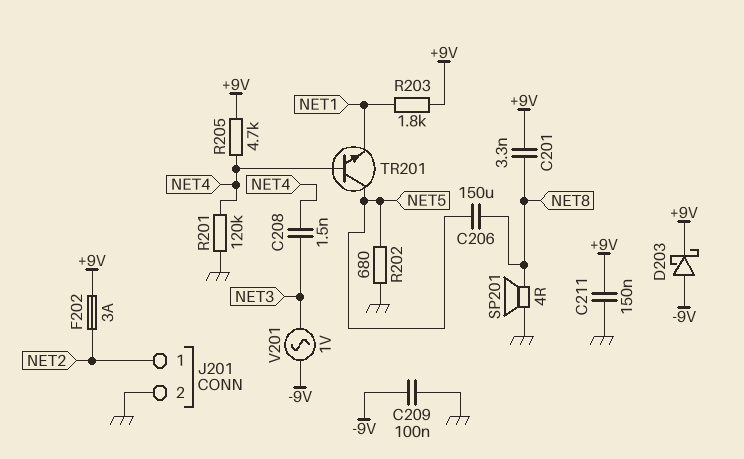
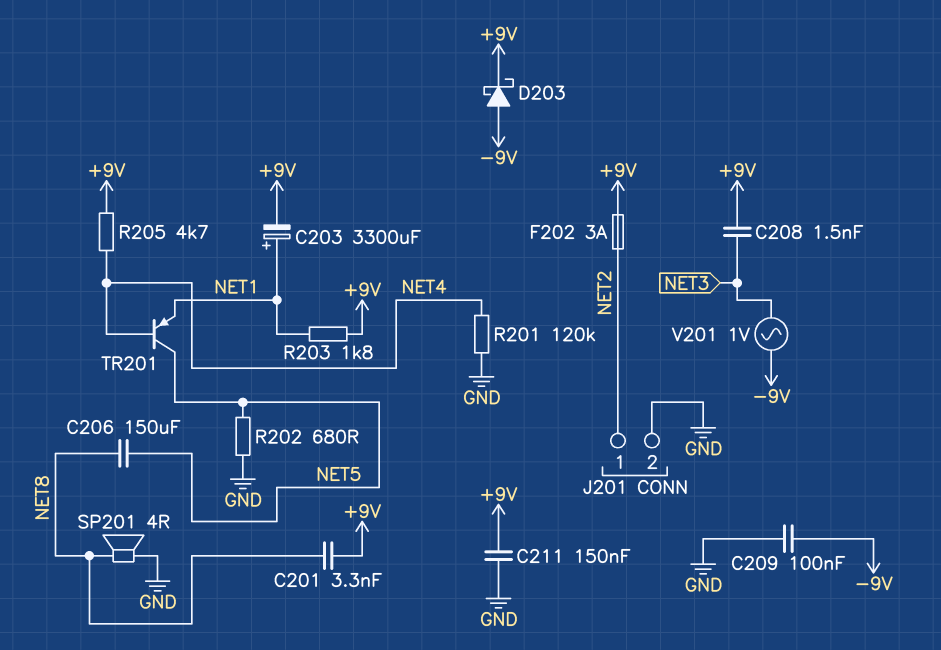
C203: none -> 3300uF (plus NET1, minus +9V)
C208: 1.5nF (NET3, NET4) -> 1.5nF (+9V, NET3)
TR201: NPN (B NET4, C NET5, E NET1) -> PNP (B NET4, C NET5, E NET1)

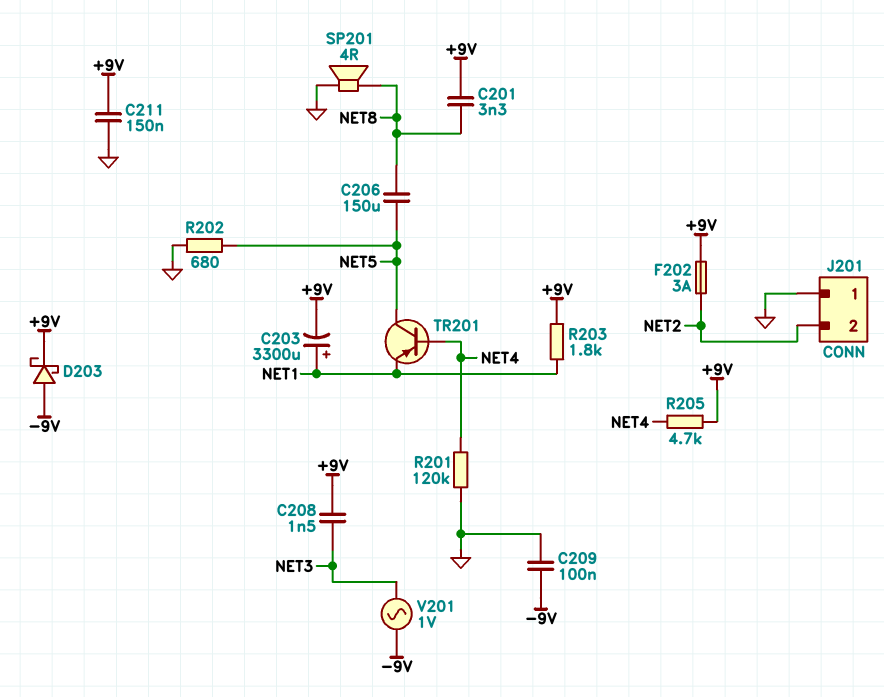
J201 pin 1: NET2 -> GND
J201 pin 2: GND -> NET2

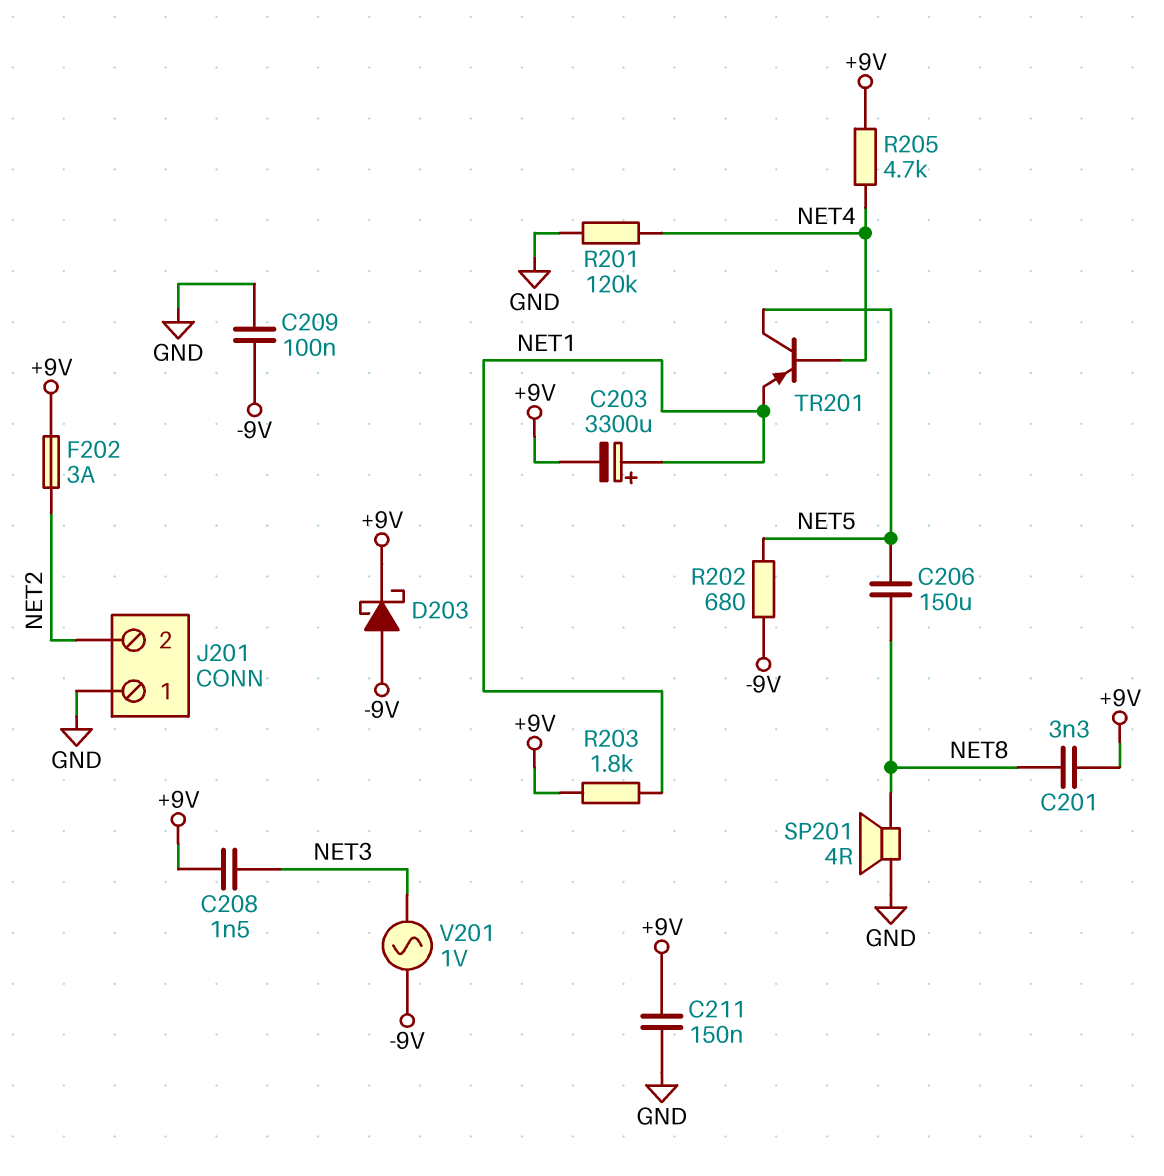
R202: 680 (GND, NET5) -> 680 (-9V, NET5)

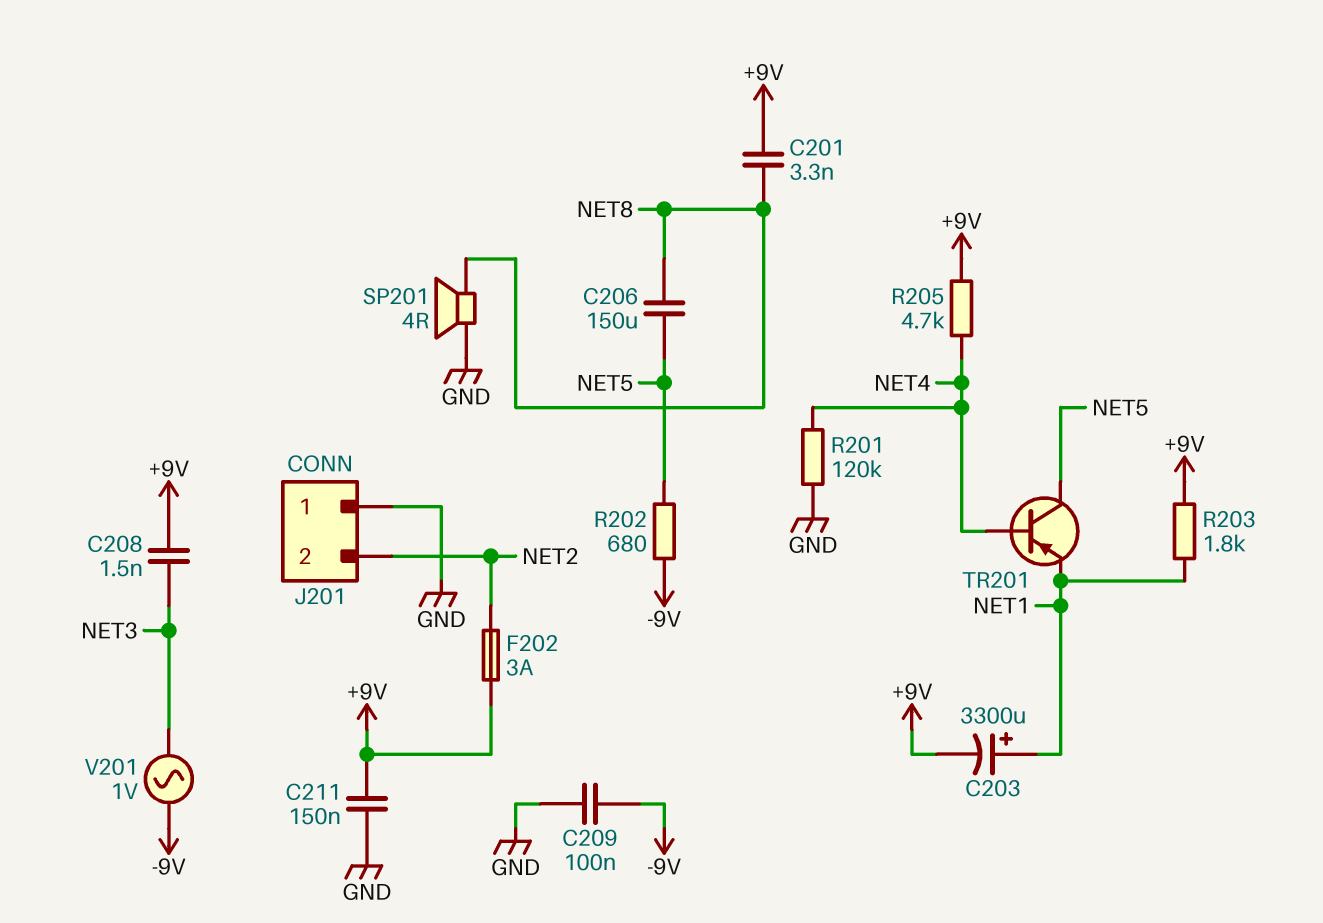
D203: schottky (A -9V, K +9V) -> none

